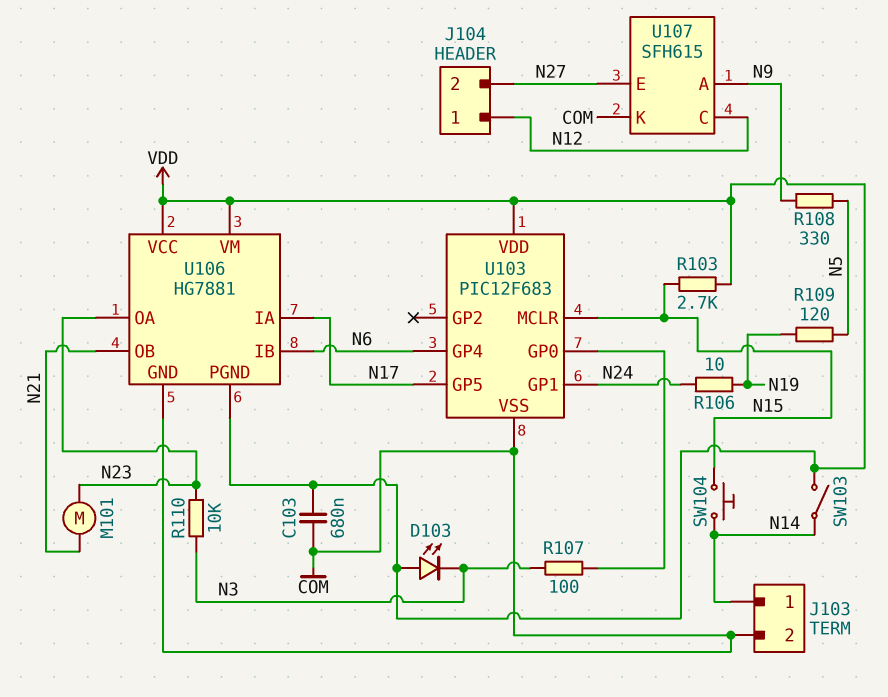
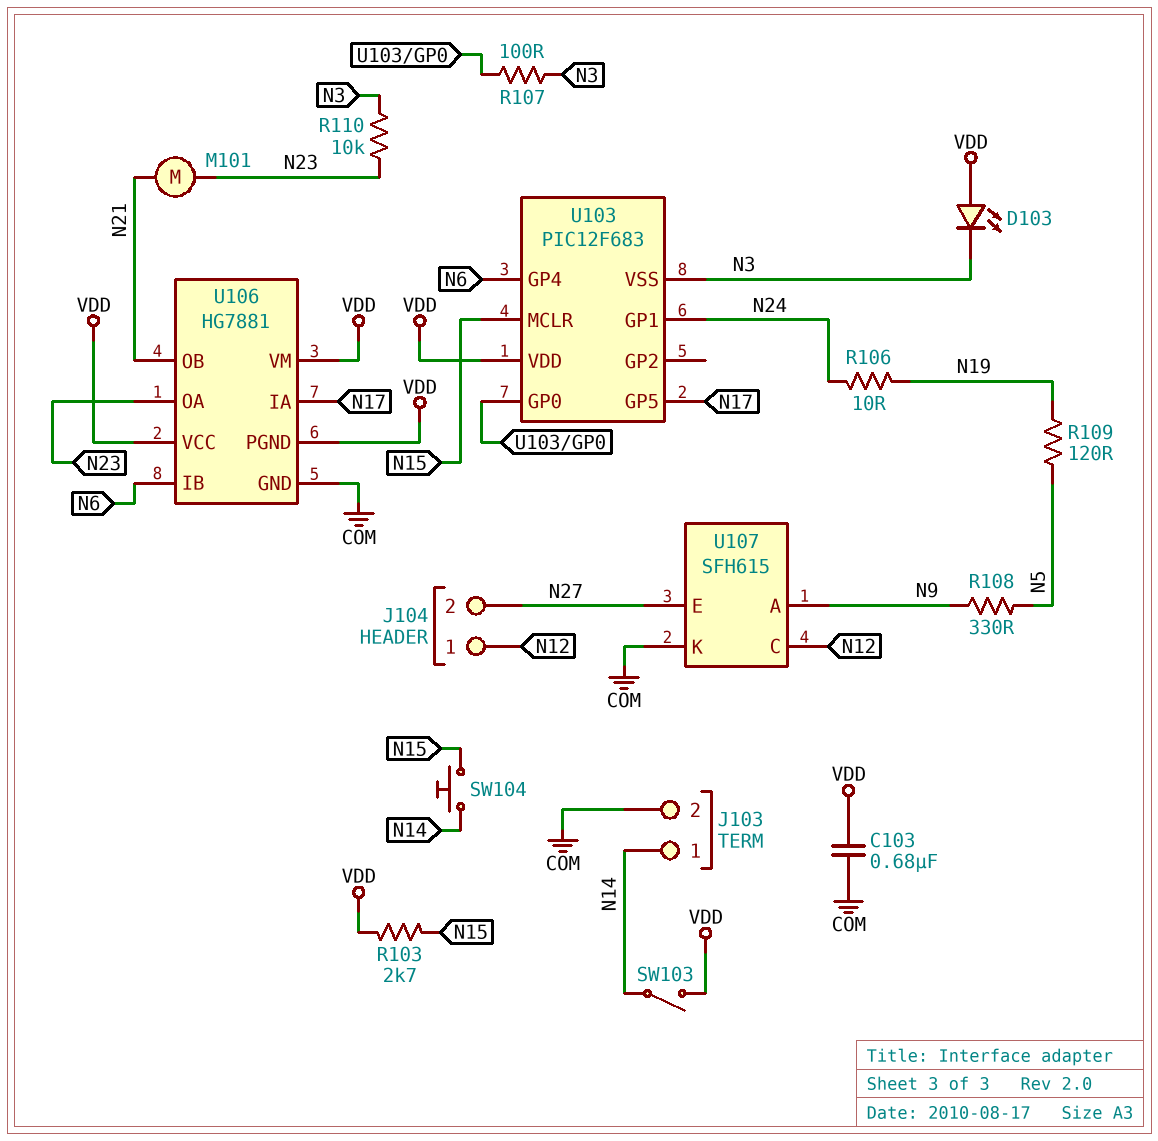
U103 pin VSS: COM -> N3

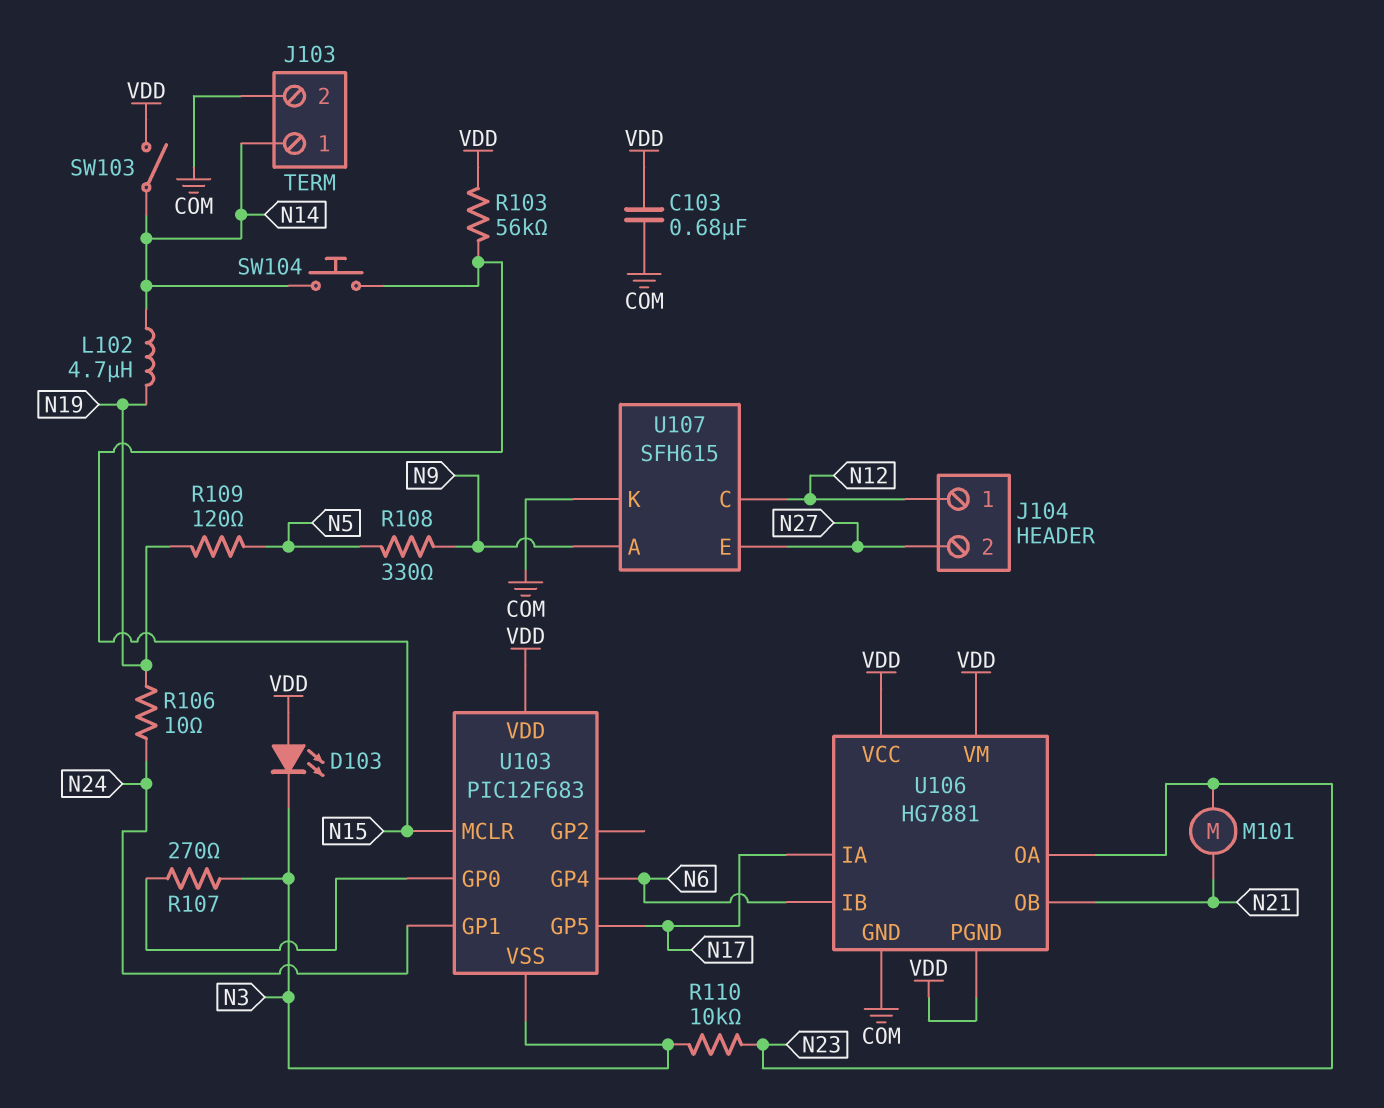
L102: none -> 4.7uH (N14, N19)
R103: 2.7k (N15, VDD) -> 56k (N15, VDD)
R107: 100 (N3, U103/GP0) -> 270 (N3, U103/GP0)

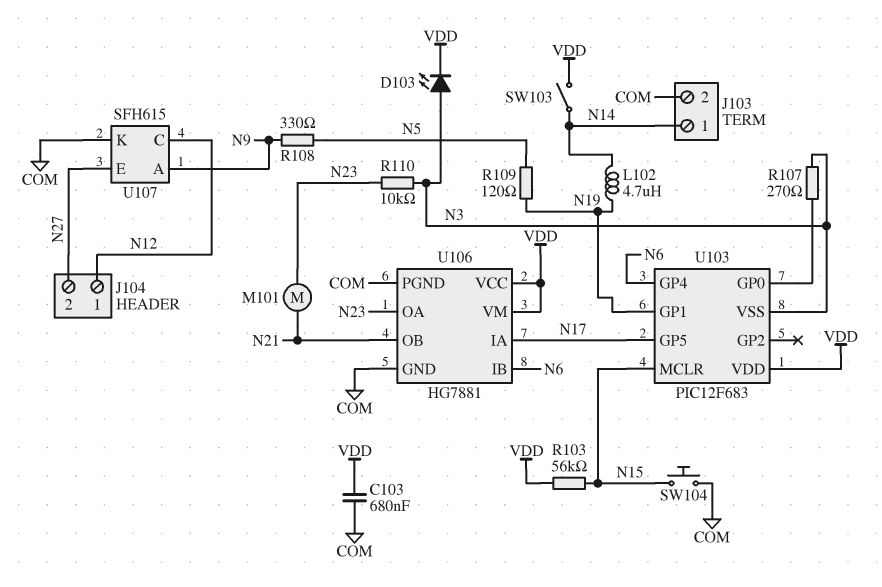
D103: LED (A VDD, K N3) -> LED (A N3, K VDD)
R106: 10 (N19, N24) -> none
SW104: button (N14, N15) -> button (COM, N15)
U103 pin GP1: N24 -> N19
U106 pin PGND: VDD -> COM

